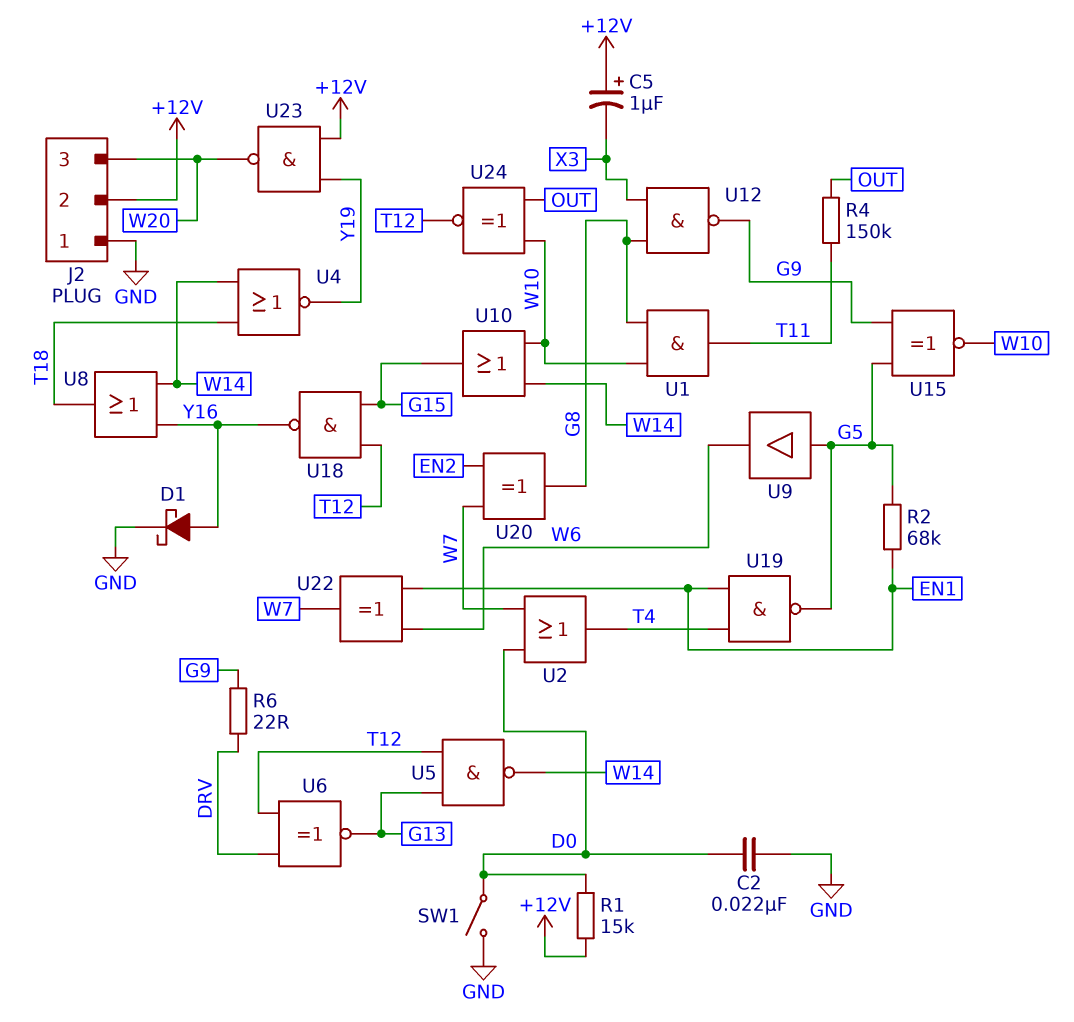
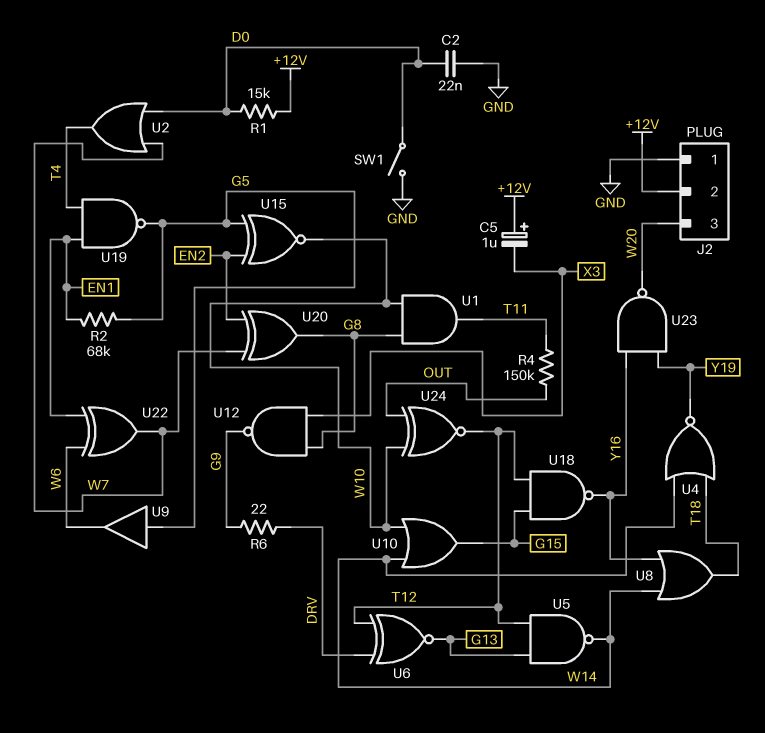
D1: schottky (A Y16, K GND) -> none
U15: XNOR (in G5, in G9, out W10) -> XNOR (in EN2, in G5, out W10)
U23: NAND (in +12V, in Y19, out W20) -> NAND (in Y16, in Y19, out W20)

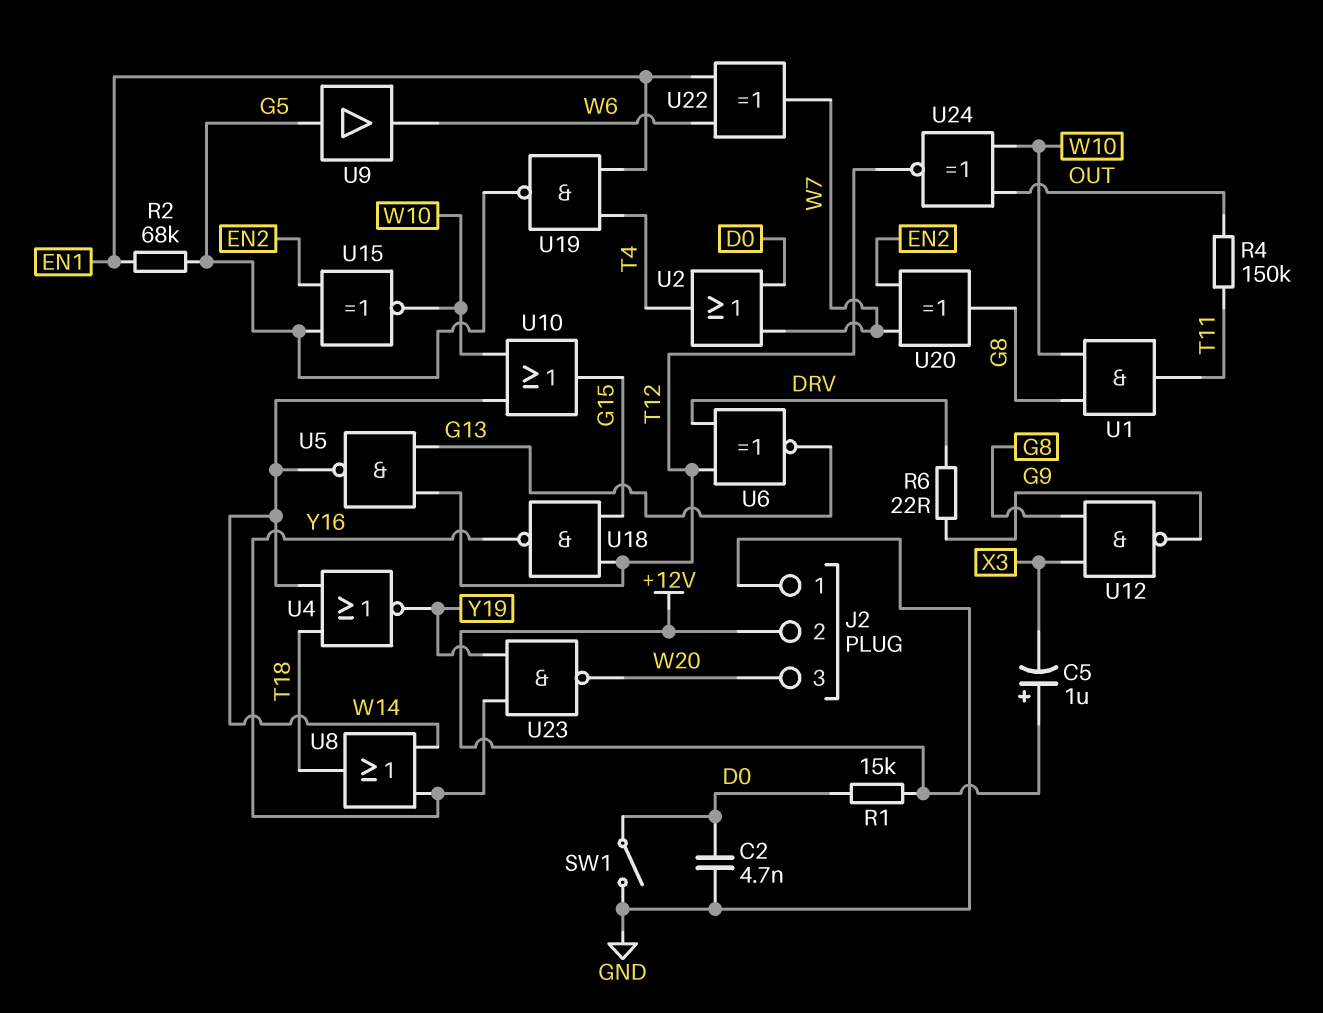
C2: 22nF (D0, GND) -> 4.7nF (D0, GND)

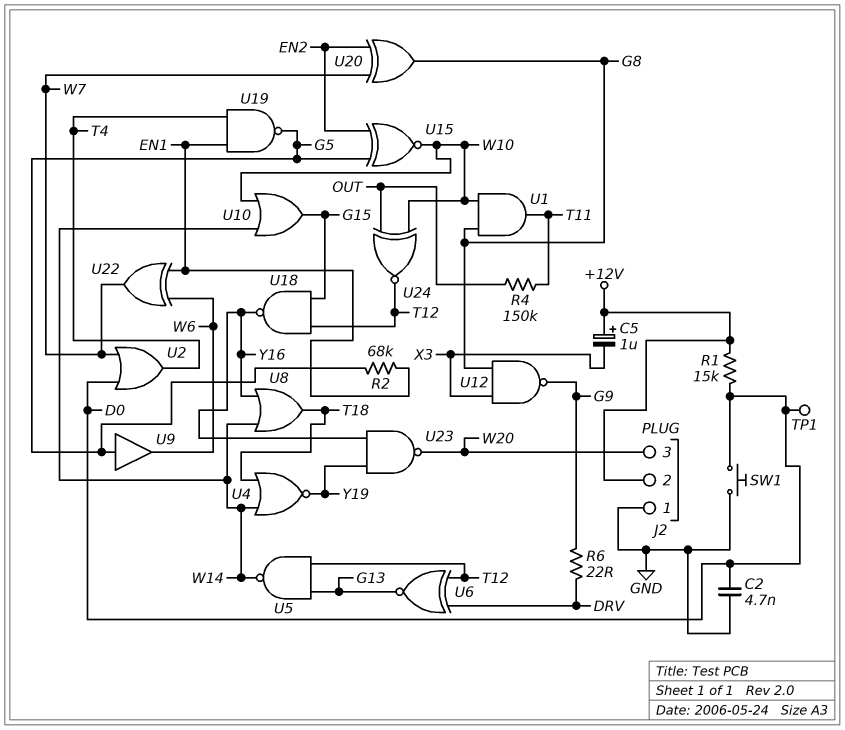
SW1: switch (D0, GND) -> button (D0, GND)
TP1: none -> test point (D0)

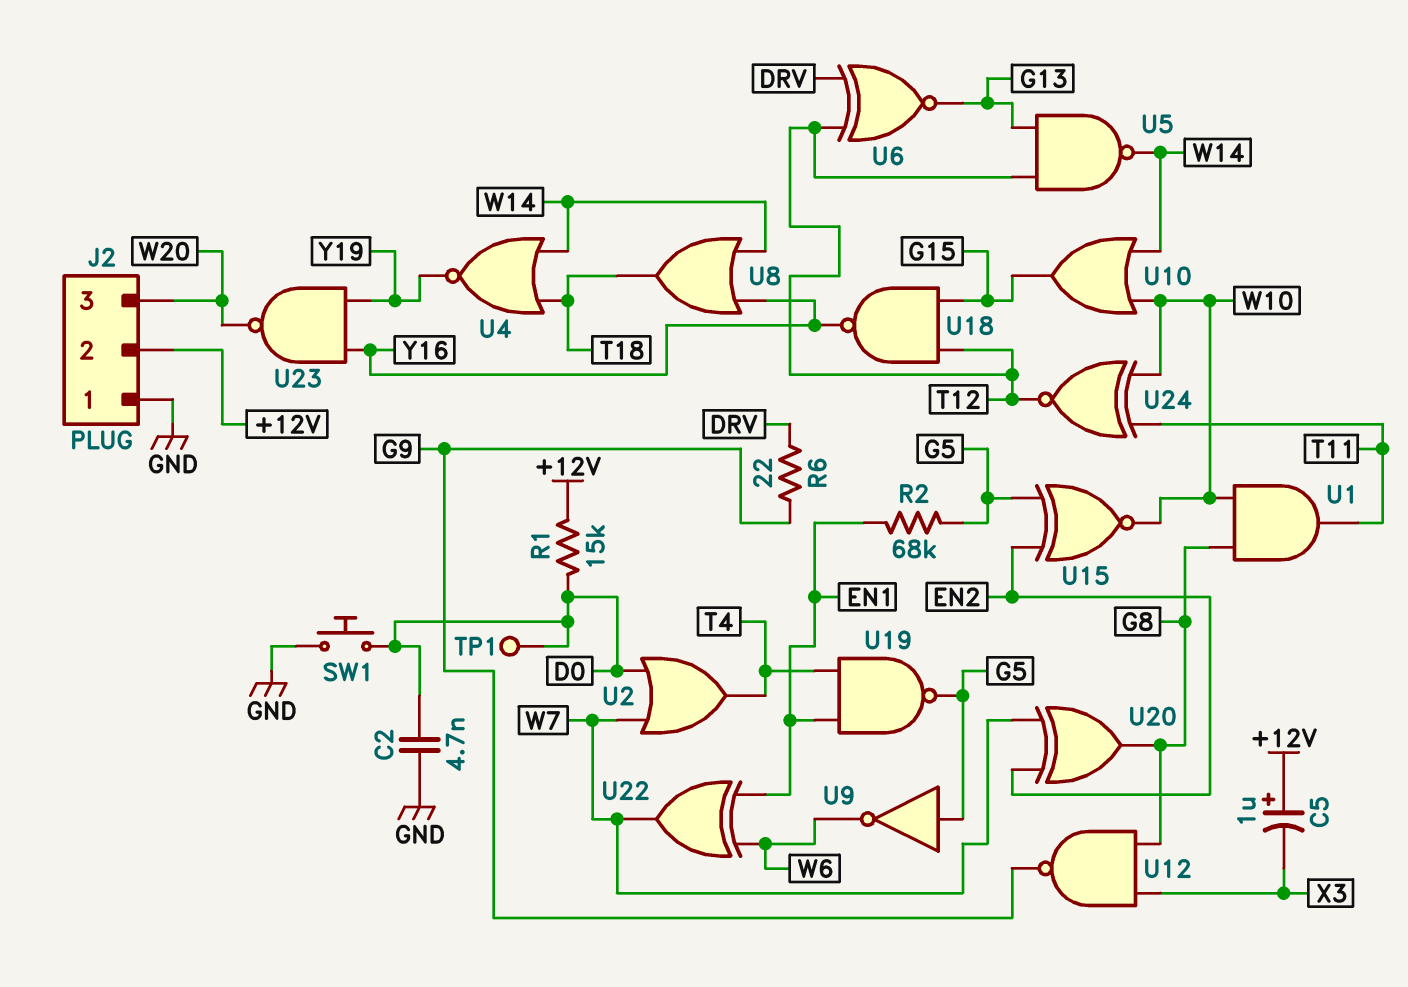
R4: 150k (OUT, T11) -> none
U9: buffer (in G5, out W6) -> NOT (in G5, out W6)
U24: XNOR (in OUT, in W10, out T12) -> XNOR (in T11, in W10, out T12)

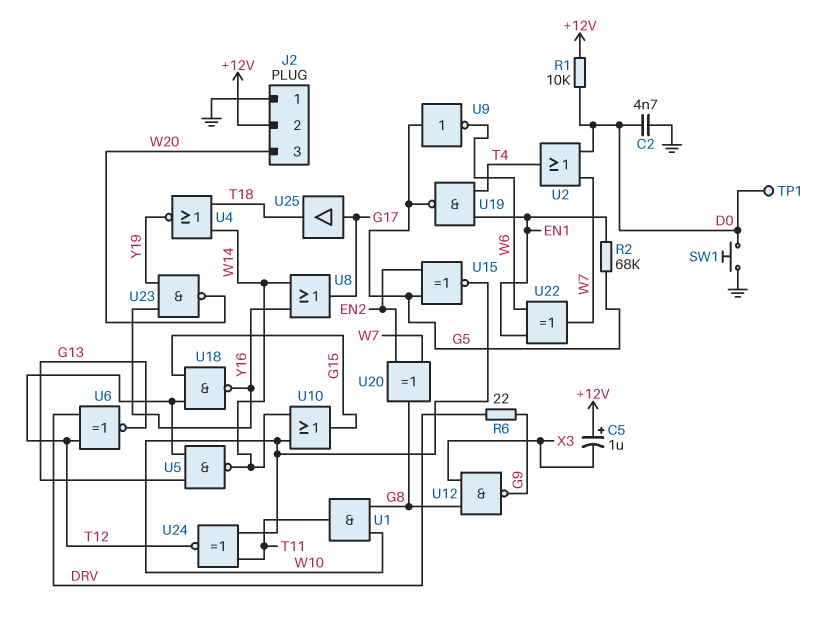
R1: 15k (+12V, D0) -> 10k (+12V, D0)
U8: OR (in W14, in Y16, out T18) -> OR (in W14, in Y16, out G17)
U25: none -> buffer (in G17, out T18)

